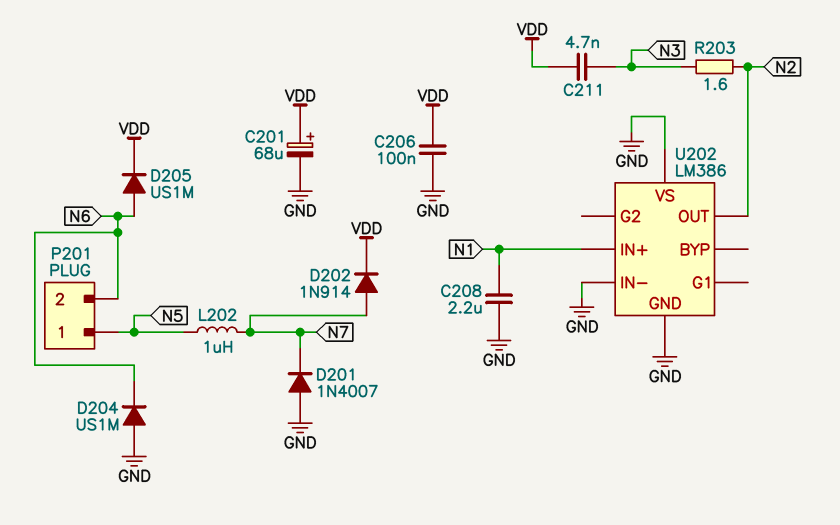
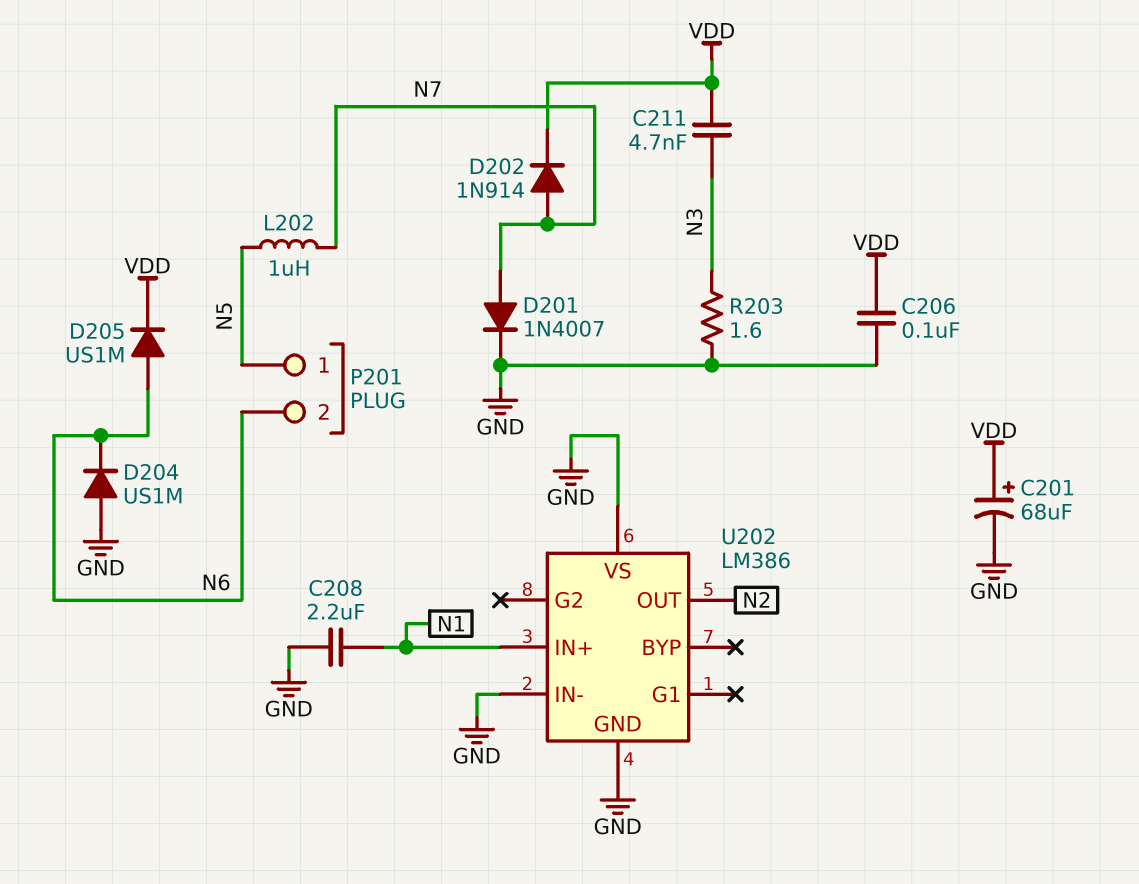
D201: diode 1N4007 (A GND, K N7) -> diode 1N4007 (A N7, K GND)
R203: 1.6 (N2, N3) -> 1.6 (GND, N3)

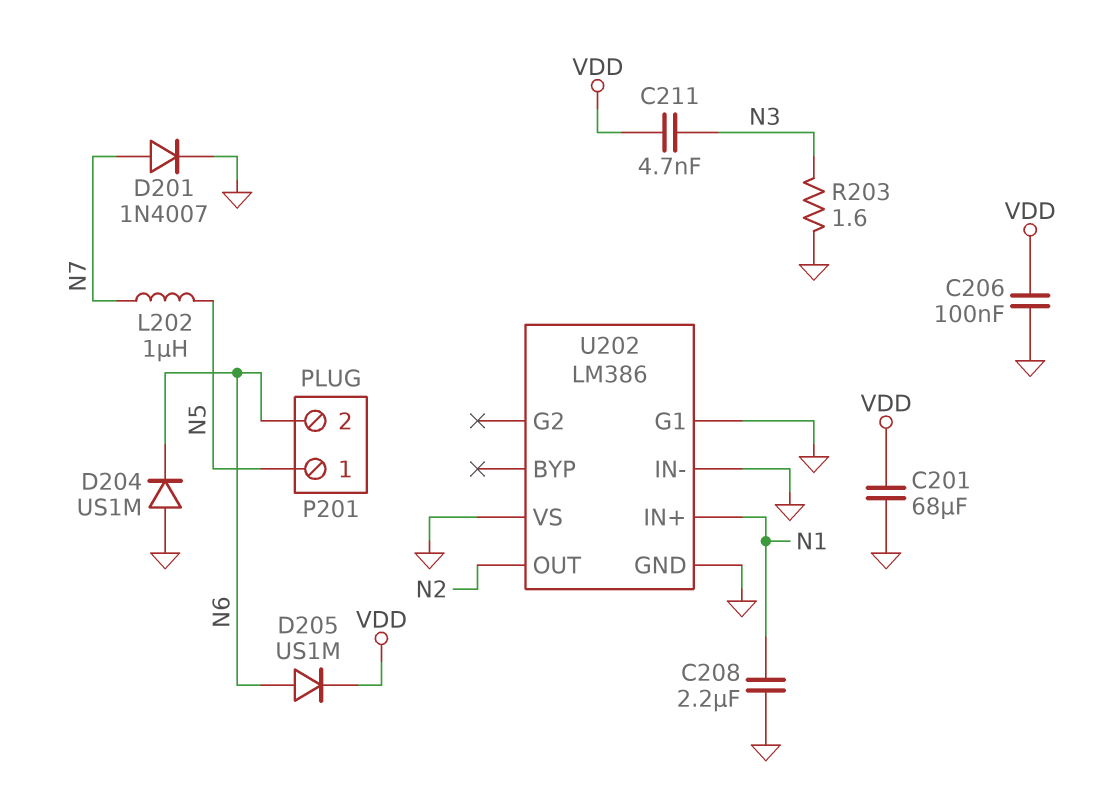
C201: 68uF (plus VDD, minus GND) -> 68uF (GND, VDD)
D202: diode 1N914 (A N7, K VDD) -> none
U202 pin G1: none -> GND

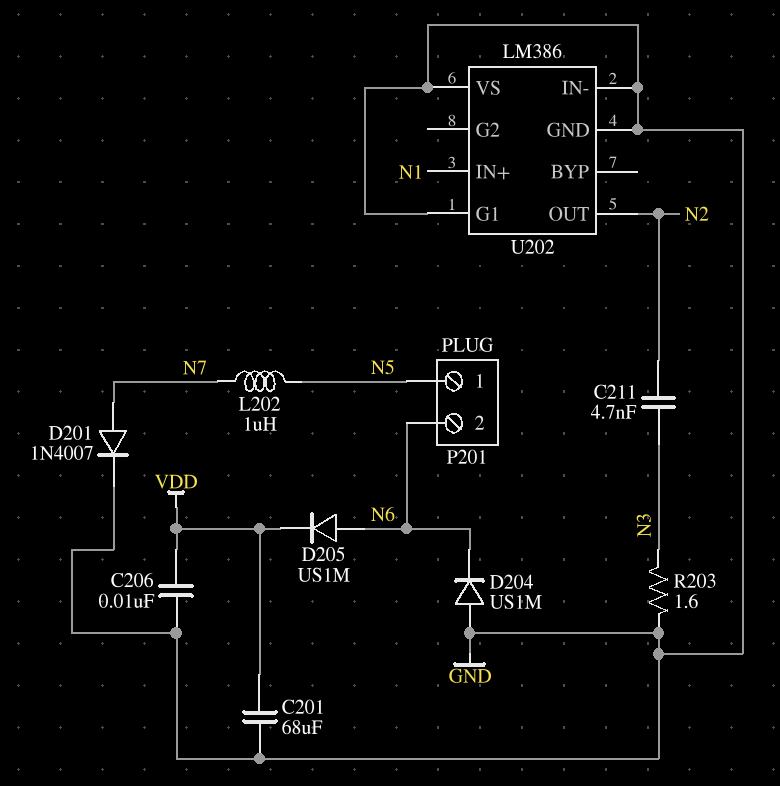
C206: 100nF (GND, VDD) -> 10nF (GND, VDD)
C208: 2.2uF (GND, N1) -> none
C211: 4.7nF (N3, VDD) -> 4.7nF (N2, N3)

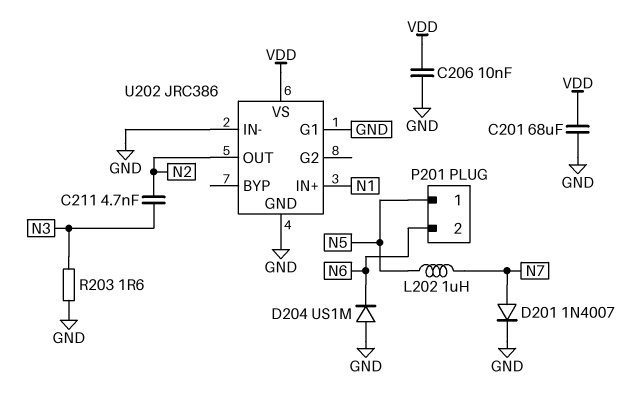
D205: diode US1M (A N6, K VDD) -> none
U202: LM386 -> JRC386
U202 pin VS: GND -> VDD

